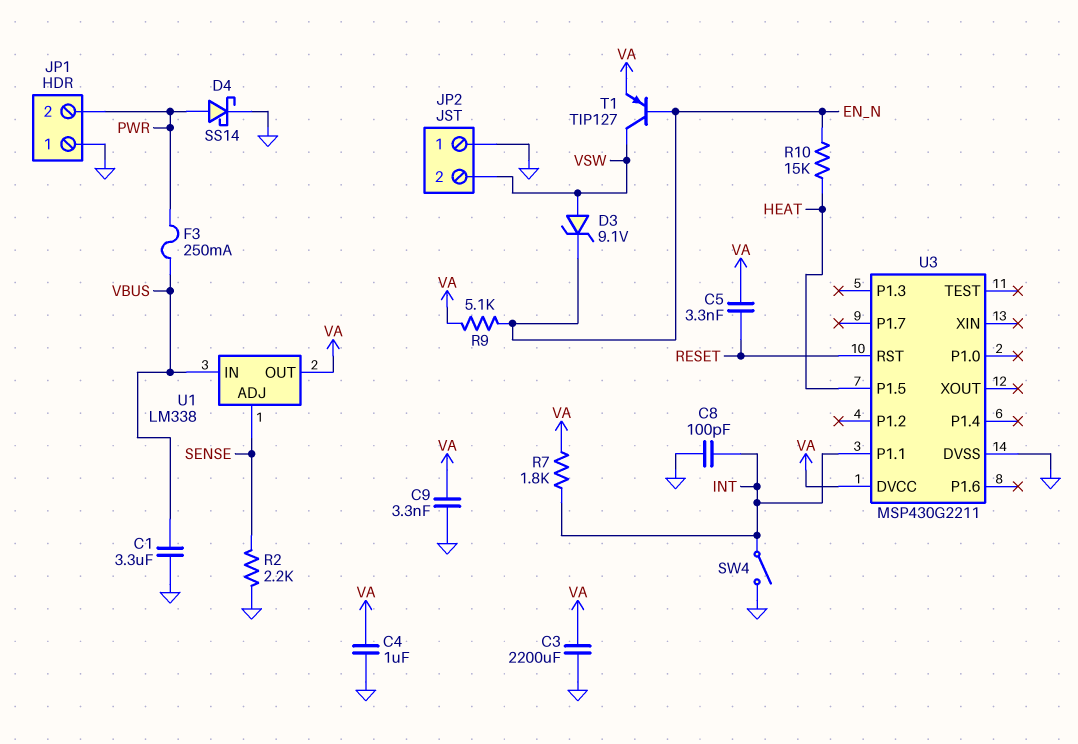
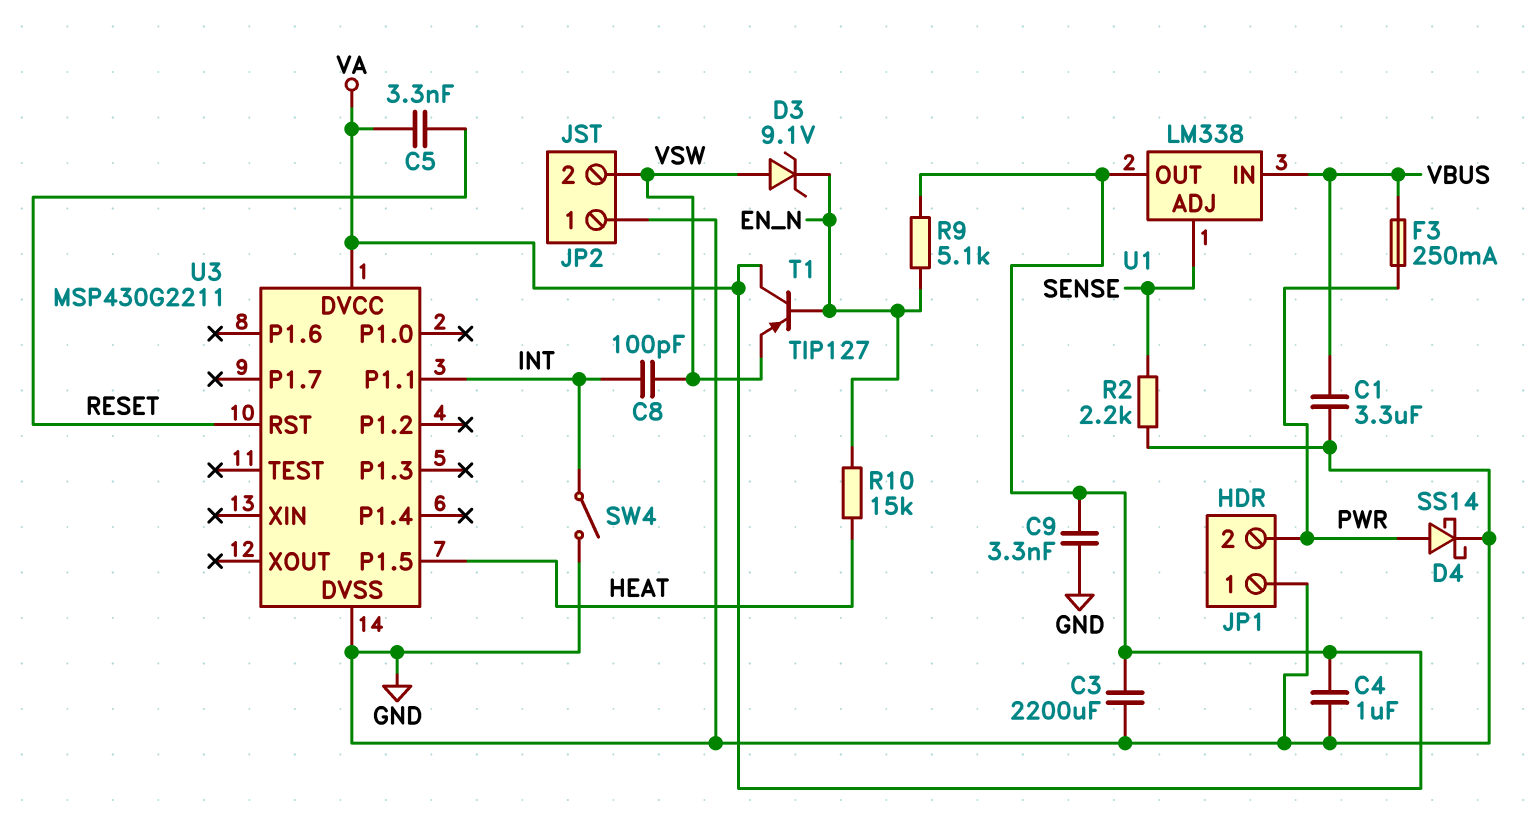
C8: 100pF (GND, INT) -> 100pF (INT, VSW)
R7: 1.8k (INT, VA) -> none
T1: PNP TIP127 (B EN_N, C VSW, E VA) -> PNP TIP127 (B EN_N, C VA, E VSW)

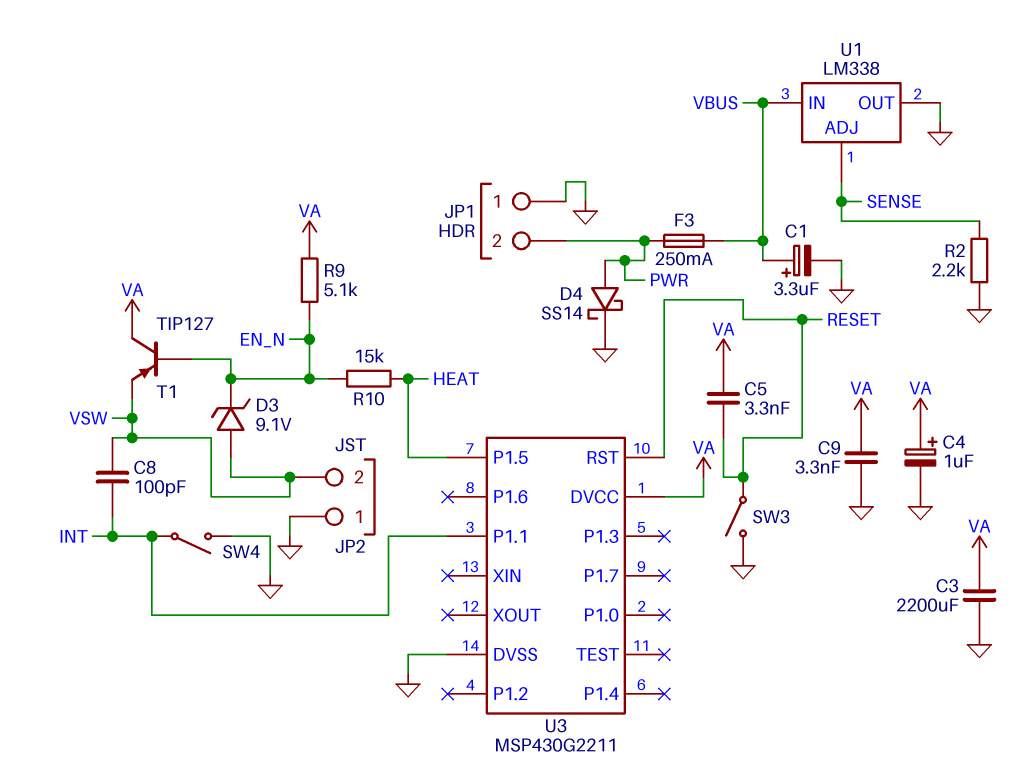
C1: 3.3uF (GND, VBUS) -> 3.3uF (plus VBUS, minus GND)
C4: 1uF (GND, VA) -> 1uF (plus VA, minus GND)
SW3: none -> switch (GND, RESET)
U1 pin OUT: VA -> GND

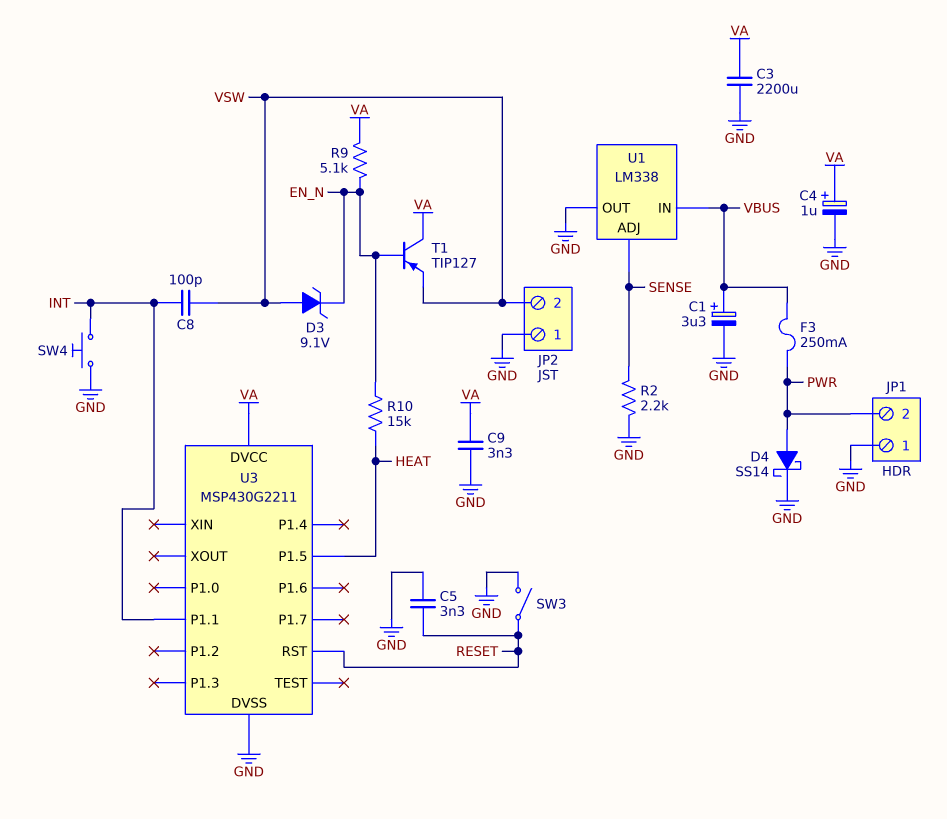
C5: 3.3nF (RESET, VA) -> 3.3nF (GND, RESET)
SW4: switch (GND, INT) -> button (GND, INT)

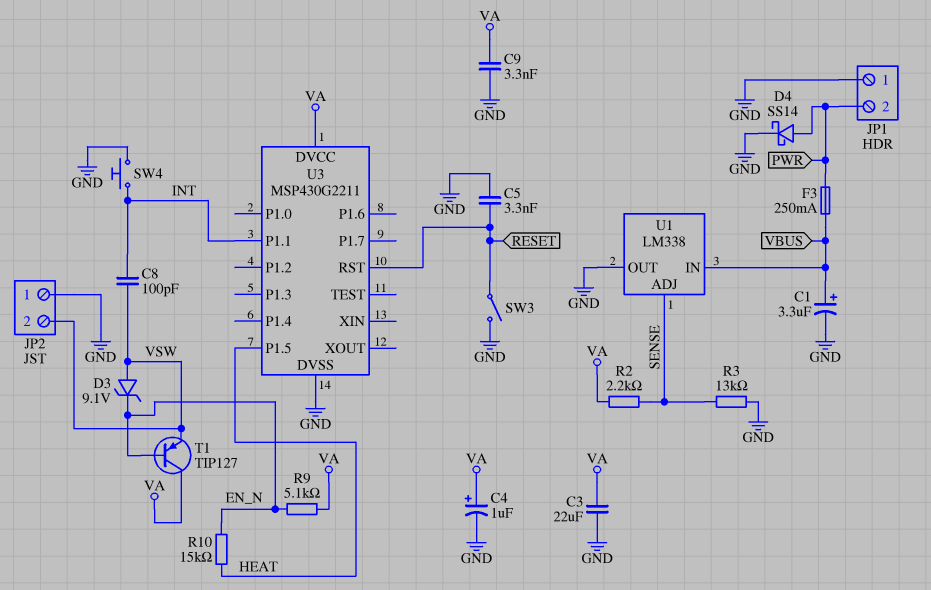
C3: 2200uF (GND, VA) -> 22uF (GND, VA)
R2: 2.2k (GND, SENSE) -> 2.2k (SENSE, VA)
R3: none -> 13k (GND, SENSE)

